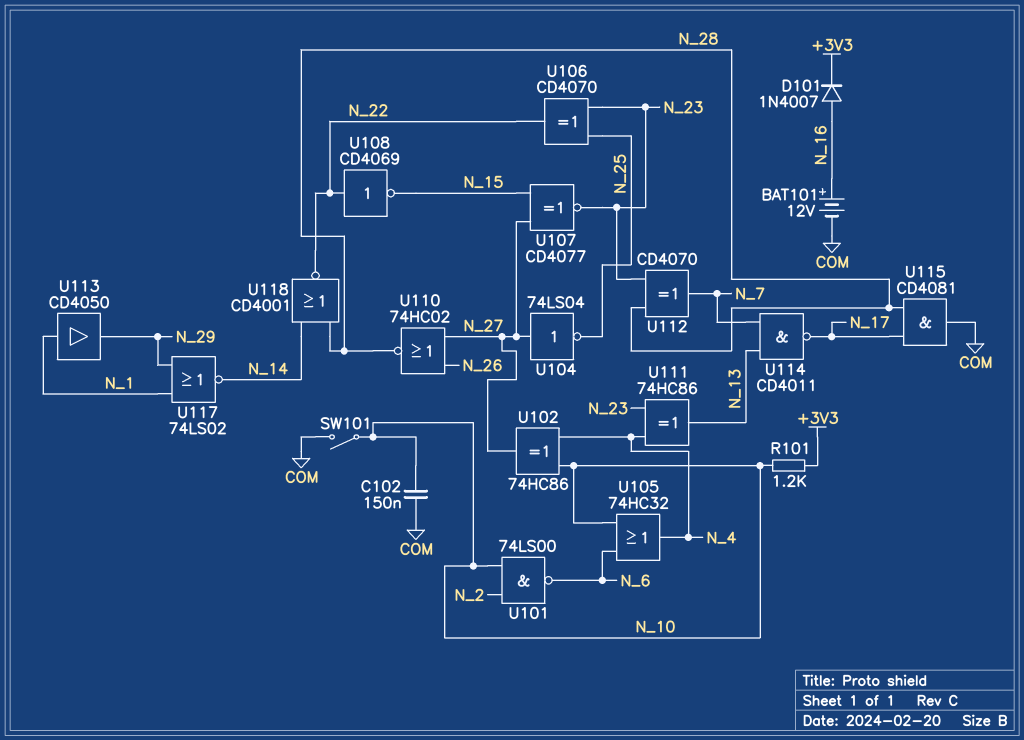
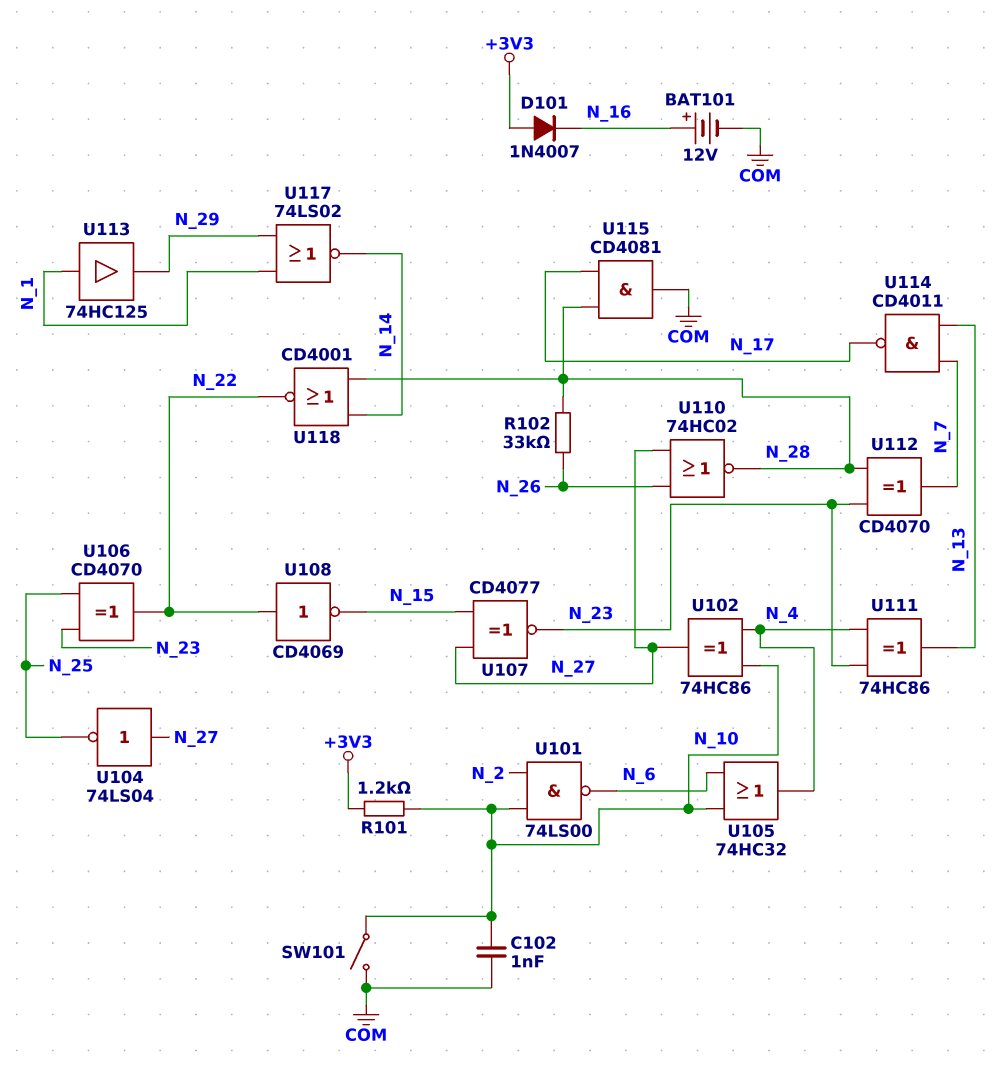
C102: 150nF (COM, N_10) -> 1nF (COM, N_10)
D101: diode 1N4007 (A N_16, K +3V3) -> diode 1N4007 (A +3V3, K N_16)
R102: none -> 33k (N_26, N_28)
U113: buffer CD4050 (in N_1, out N_29) -> buffer 74HC125 (in N_1, out N_29)

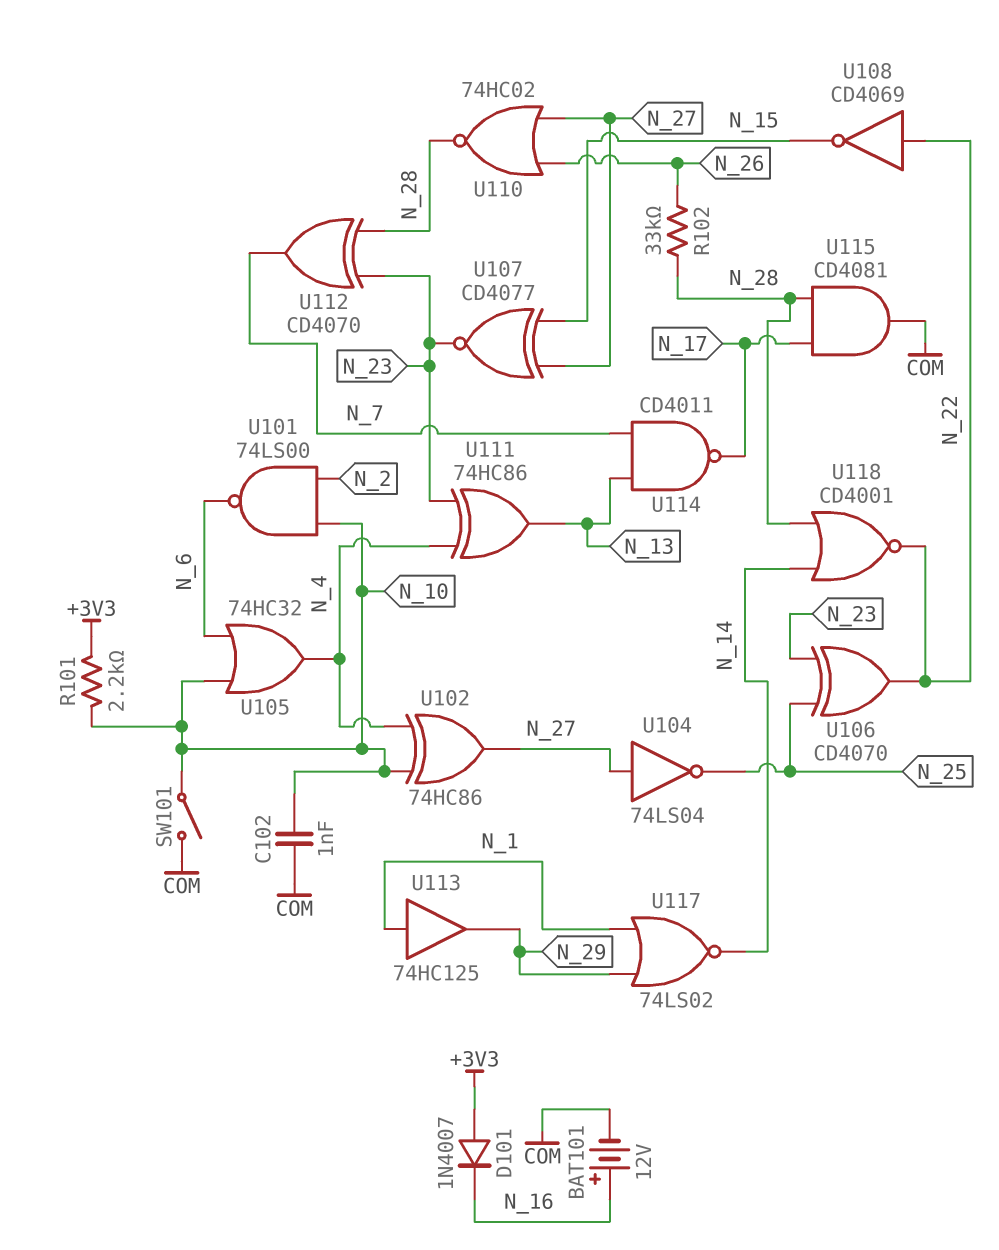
R101: 1.2k (+3V3, N_10) -> 2.2k (+3V3, N_10)

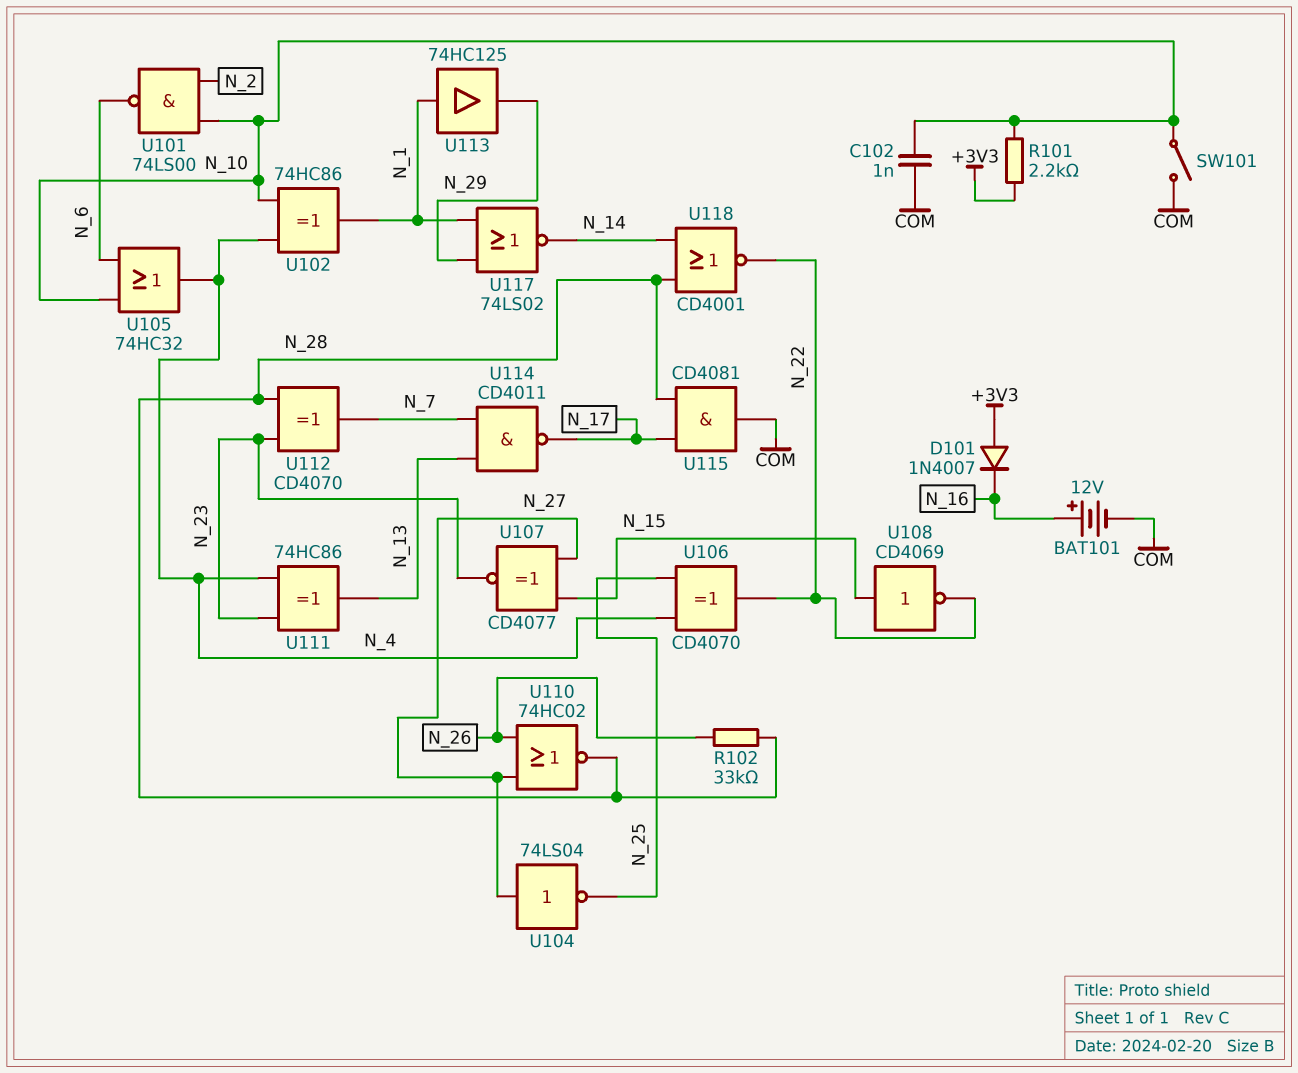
U102: XOR 74HC86 (in N_4, in N_10, out N_27) -> XOR 74HC86 (in N_4, in N_10, out N_1)
U106: XOR CD4070 (in N_23, in N_25, out N_22) -> XOR CD4070 (in N_4, in N_25, out N_22)
U108: NOT CD4069 (in N_22, out N_15) -> NOT CD4069 (in N_15, out N_22)

